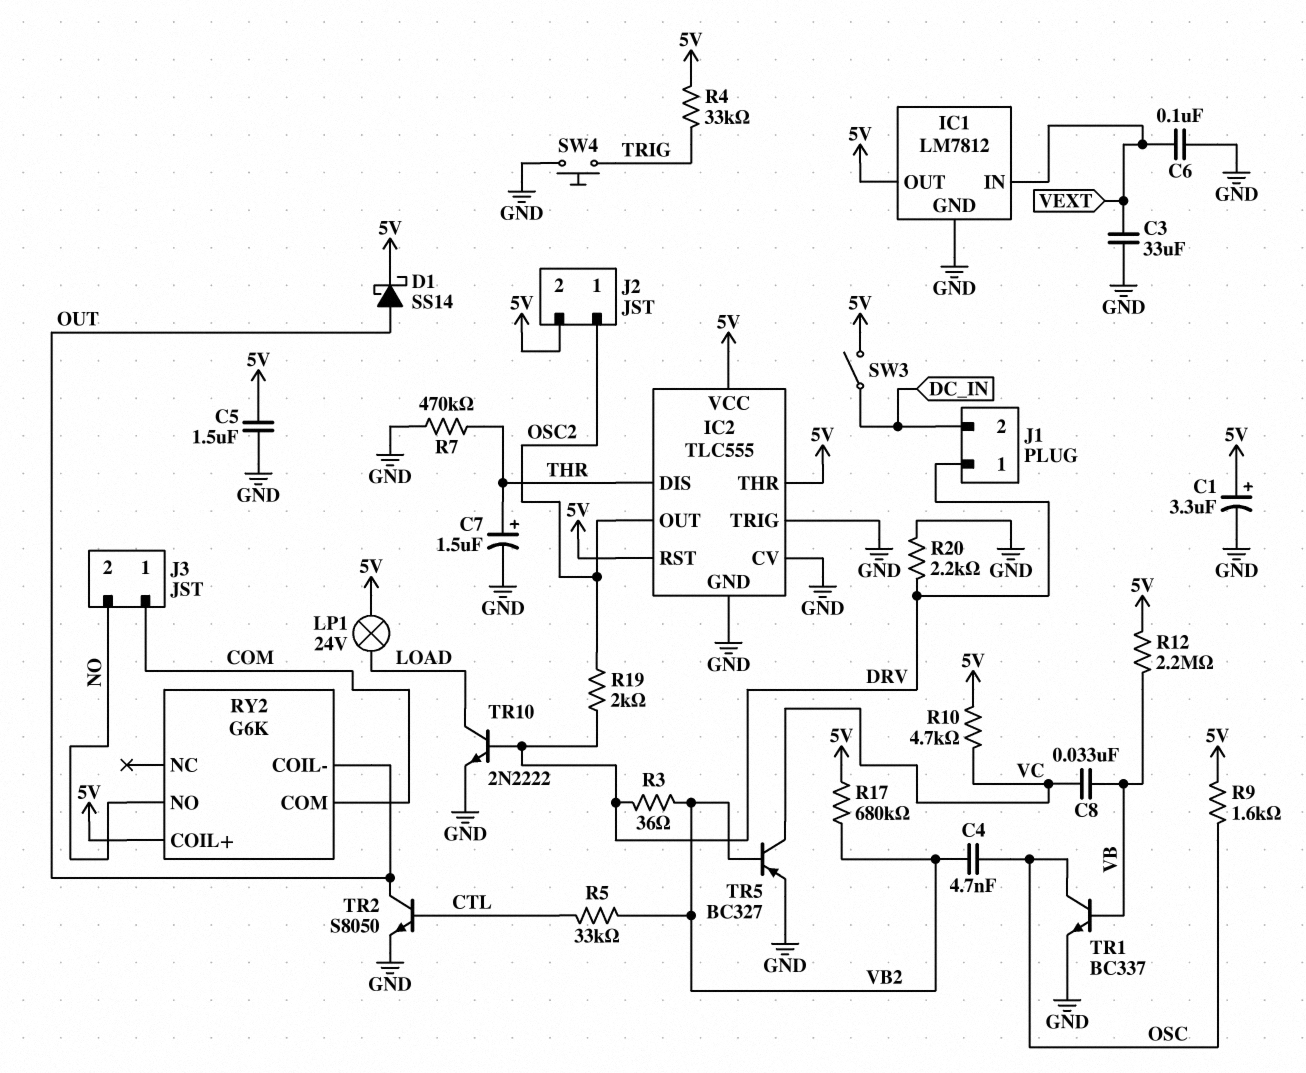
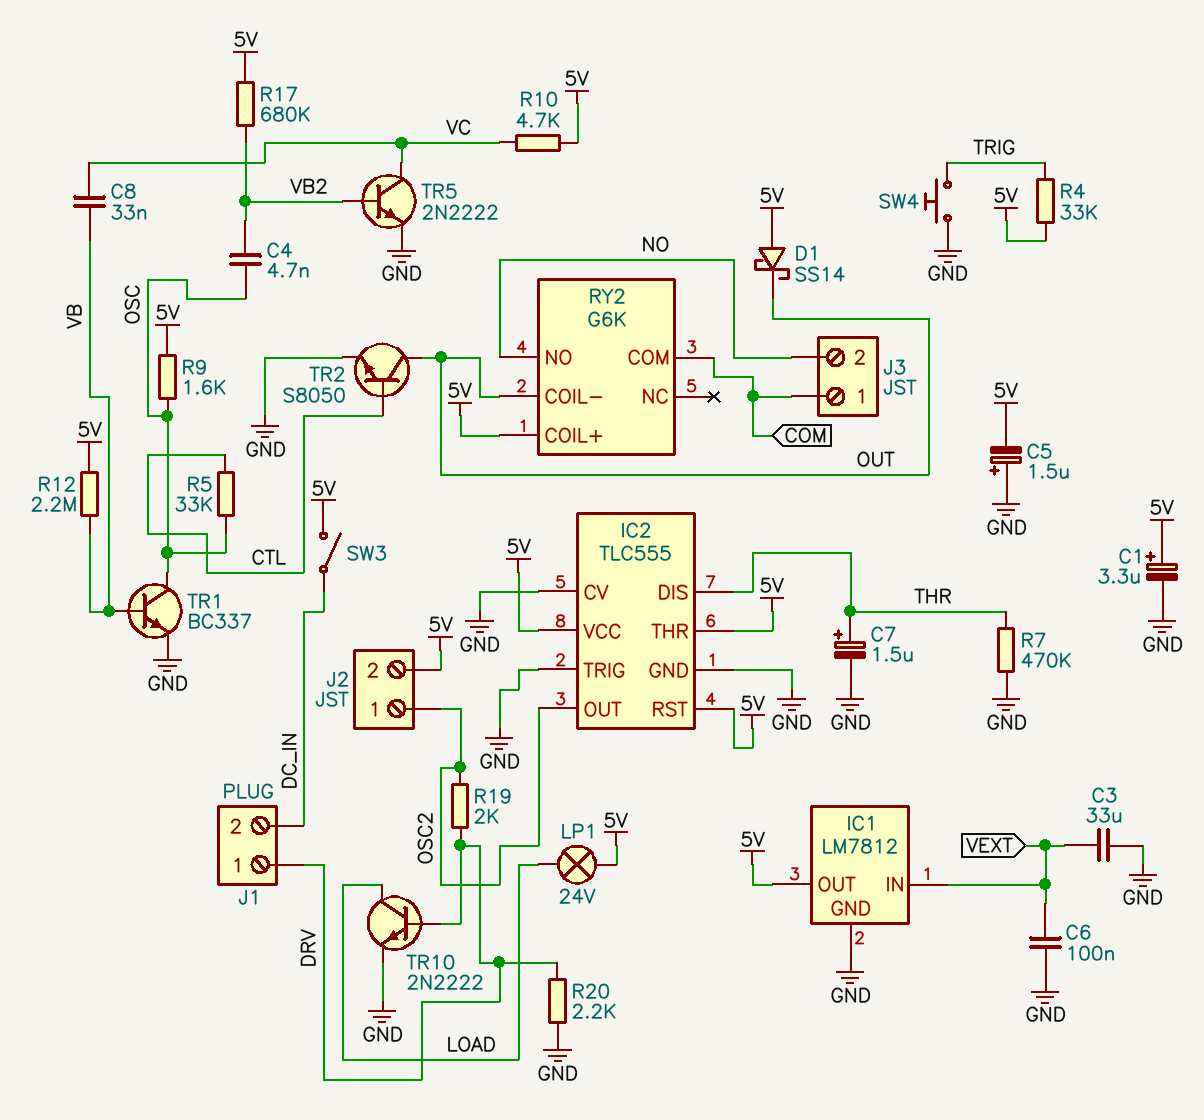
C5: 1.5uF (5V, GND) -> 1.5uF (plus GND, minus 5V)
D1: schottky SS14 (A OUT, K 5V) -> schottky SS14 (A 5V, K OUT)
R3: 36 (DRV, VB2) -> none
R5: 33k (CTL, VB2) -> 33k (CTL, OSC)
TR5: PNP BC327 (B VB2, C VC, E GND) -> NPN 2N2222 (B VB2, C VC, E GND)

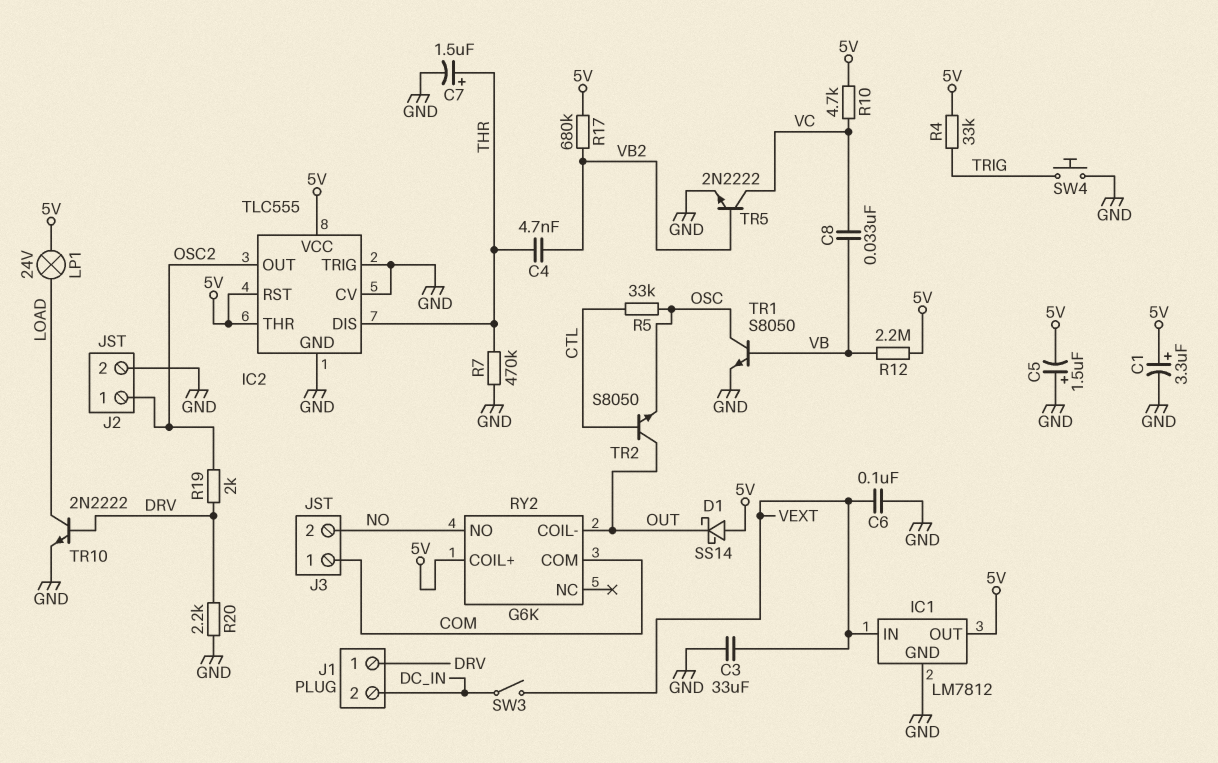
C4: 4.7nF (OSC, VB2) -> 4.7nF (THR, VB2)
J2 pin 2: 5V -> GND
R9: 1.6k (5V, OSC) -> none
SW3: switch (5V, DC_IN) -> switch (DC_IN, VEXT)
TR1: NPN BC337 (B VB, C OSC, E GND) -> NPN S8050 (B VB, C OSC, E GND)
TR2: NPN S8050 (B CTL, C OUT, E GND) -> NPN S8050 (B CTL, C OUT, E OSC)

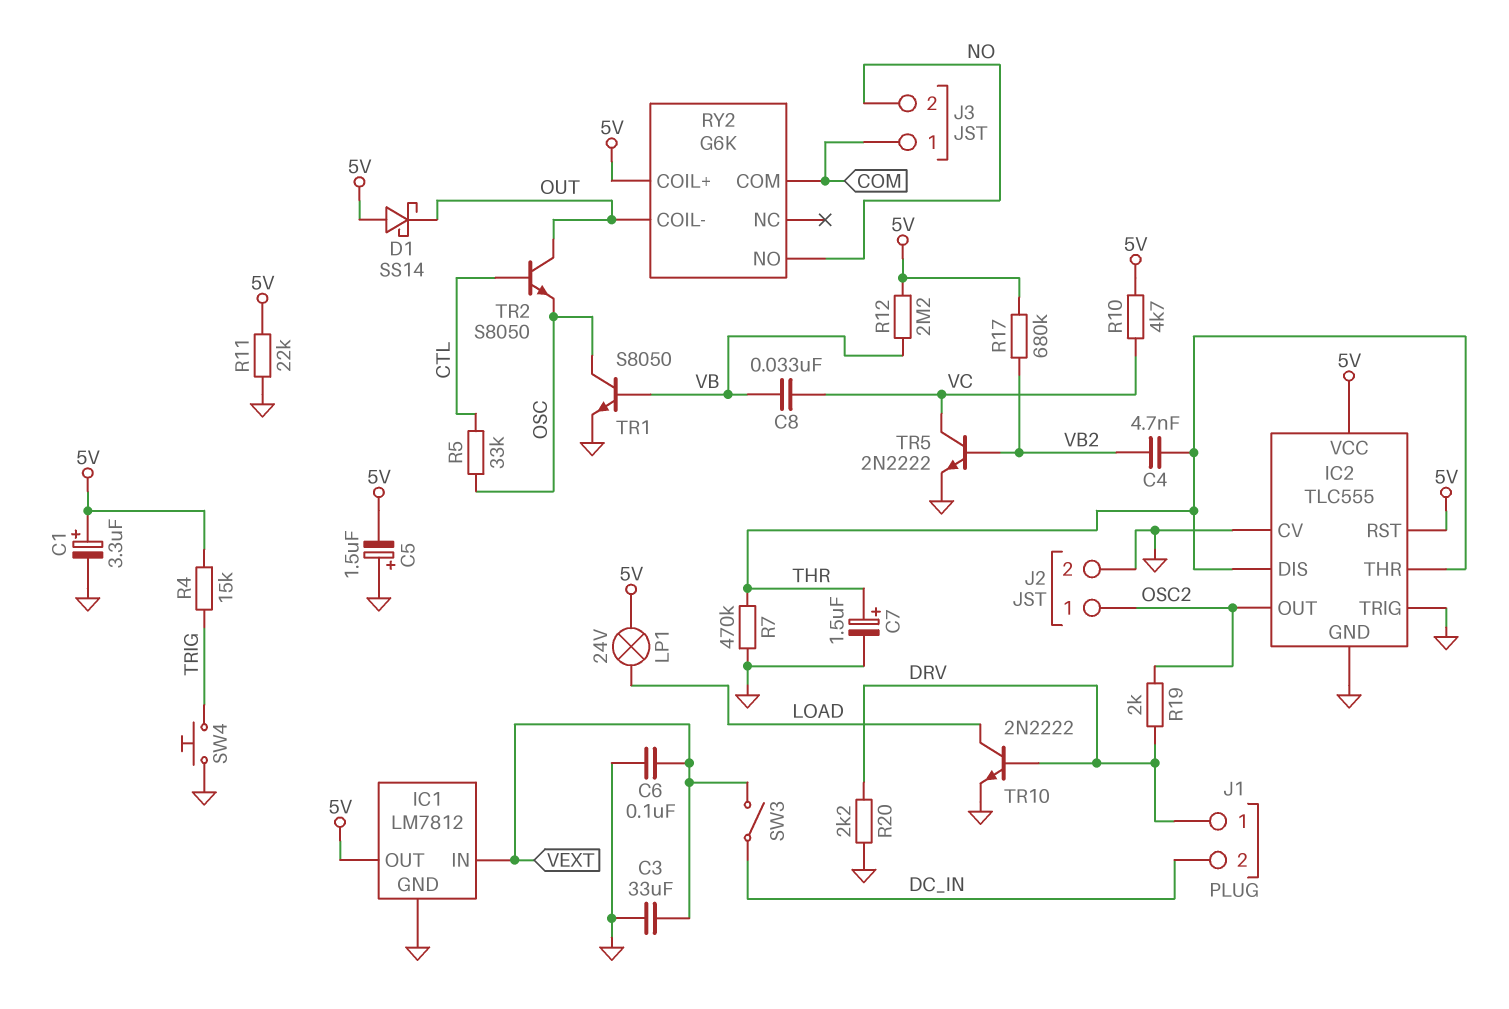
IC2 pin THR: 5V -> THR
R4: 33k (5V, TRIG) -> 15k (5V, TRIG)
R11: none -> 22k (5V, GND)

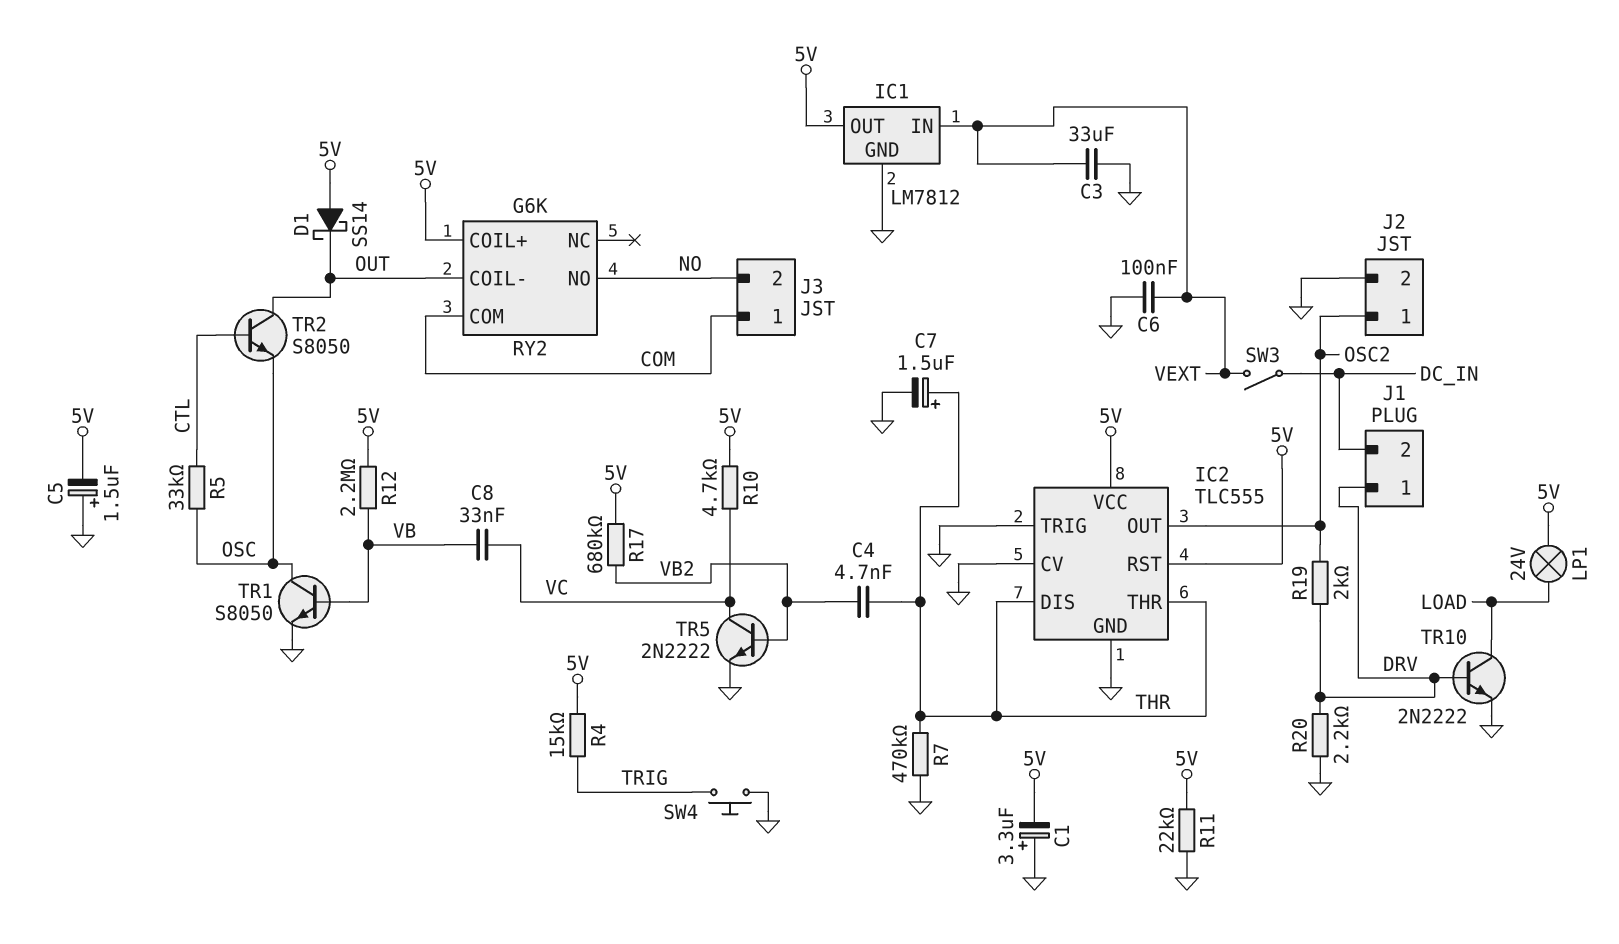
C1: 3.3uF (plus 5V, minus GND) -> 3.3uF (plus GND, minus 5V)

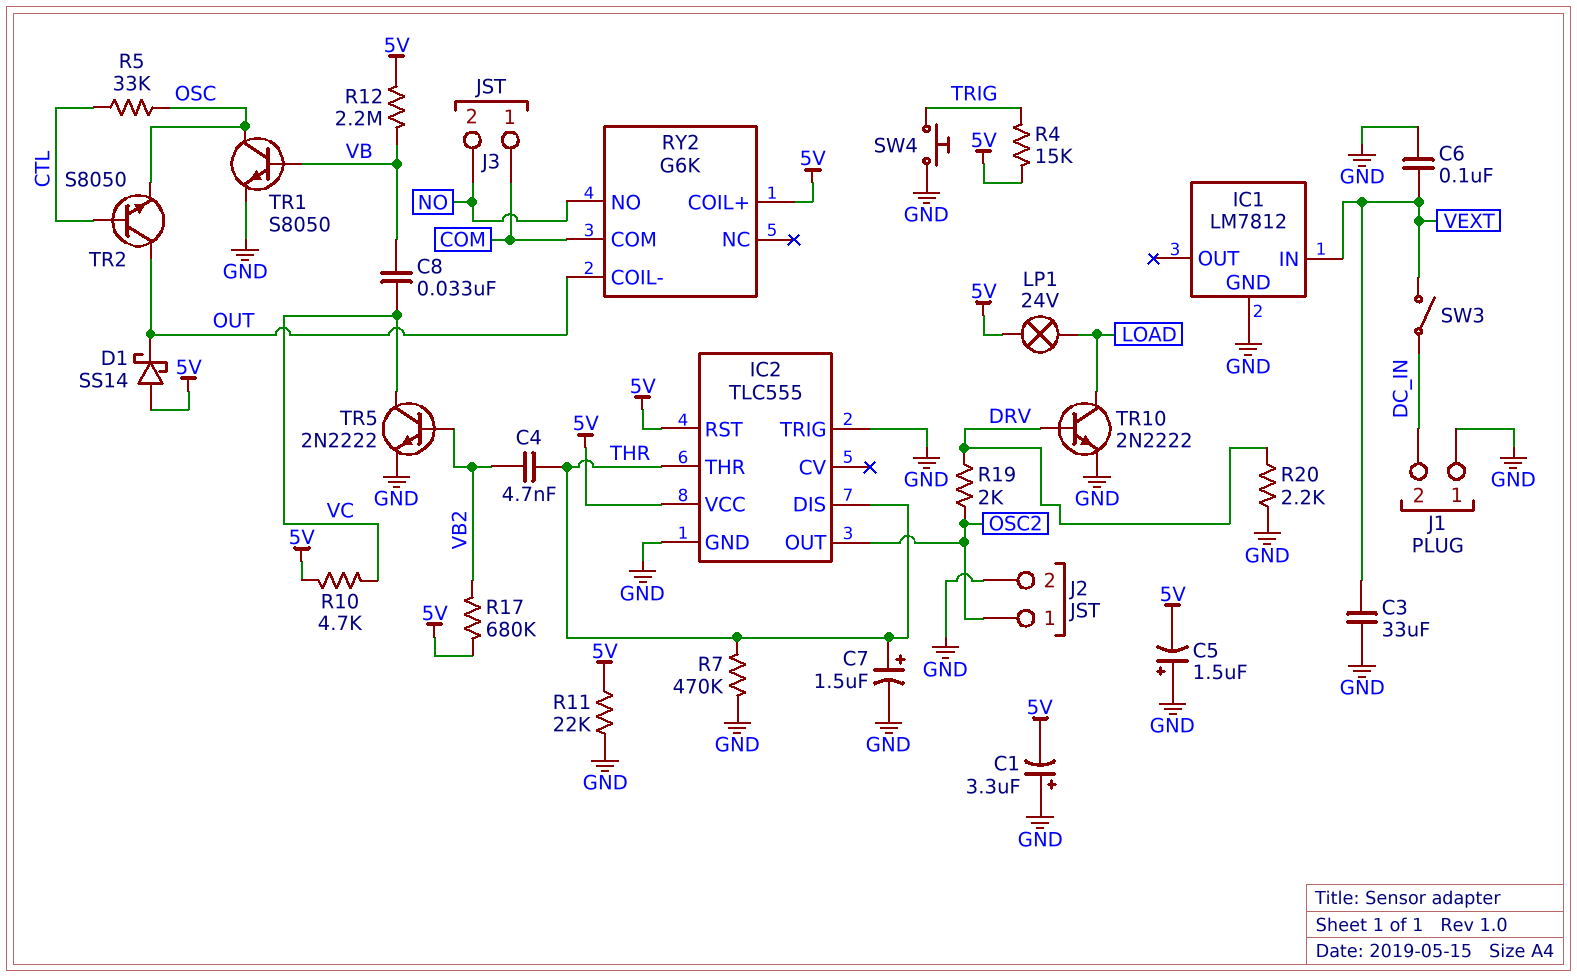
IC1 pin OUT: 5V -> none
IC2 pin CV: GND -> none
J1 pin 1: DRV -> GND

